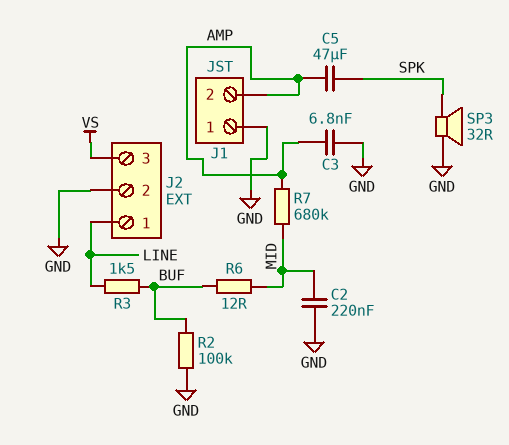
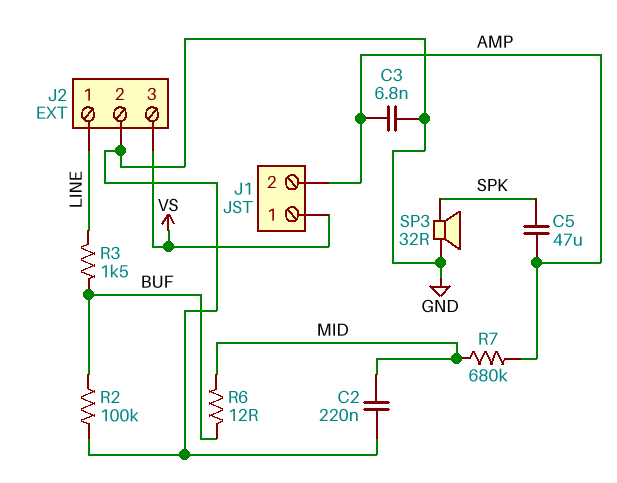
J1 pin 1: GND -> VS

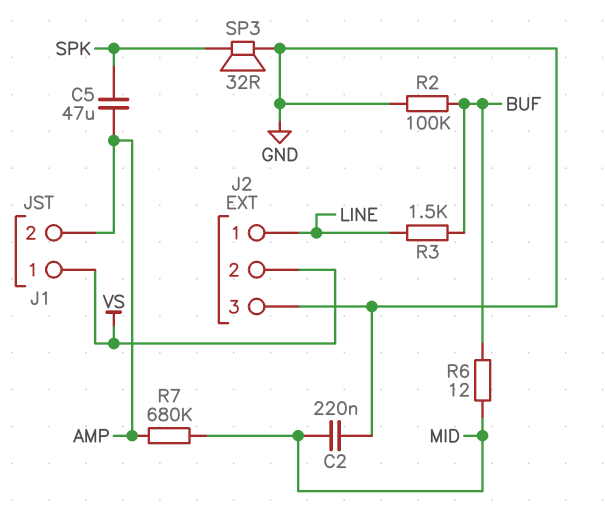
C3: 6.8nF (AMP, GND) -> none
J2 pin 2: GND -> VS
J2 pin 3: VS -> GND

